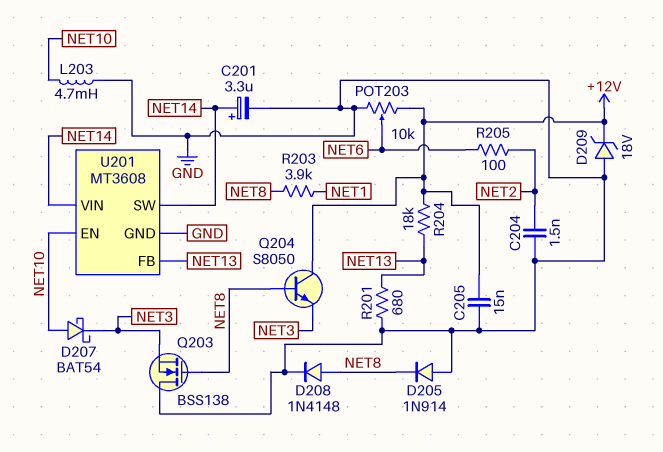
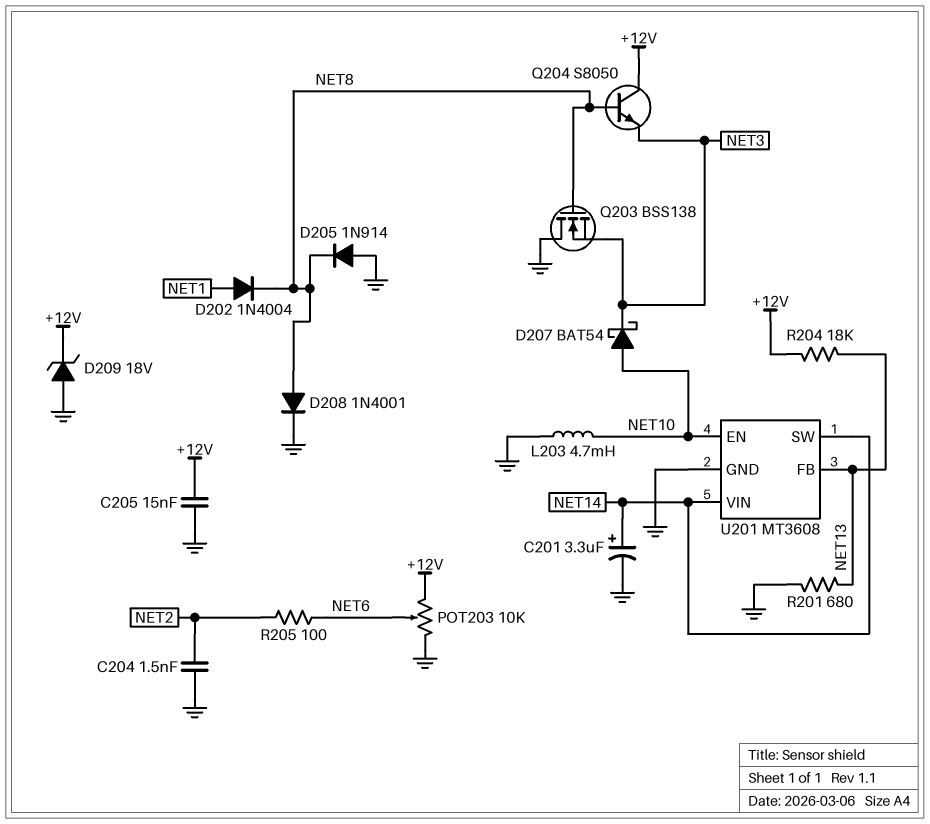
D202: none -> diode 1N4004 (A NET1, K NET8)
D208: diode 1N4148 (A NET8, K GND) -> diode 1N4001 (A NET8, K GND)
R203: 3.9k (NET1, NET8) -> none

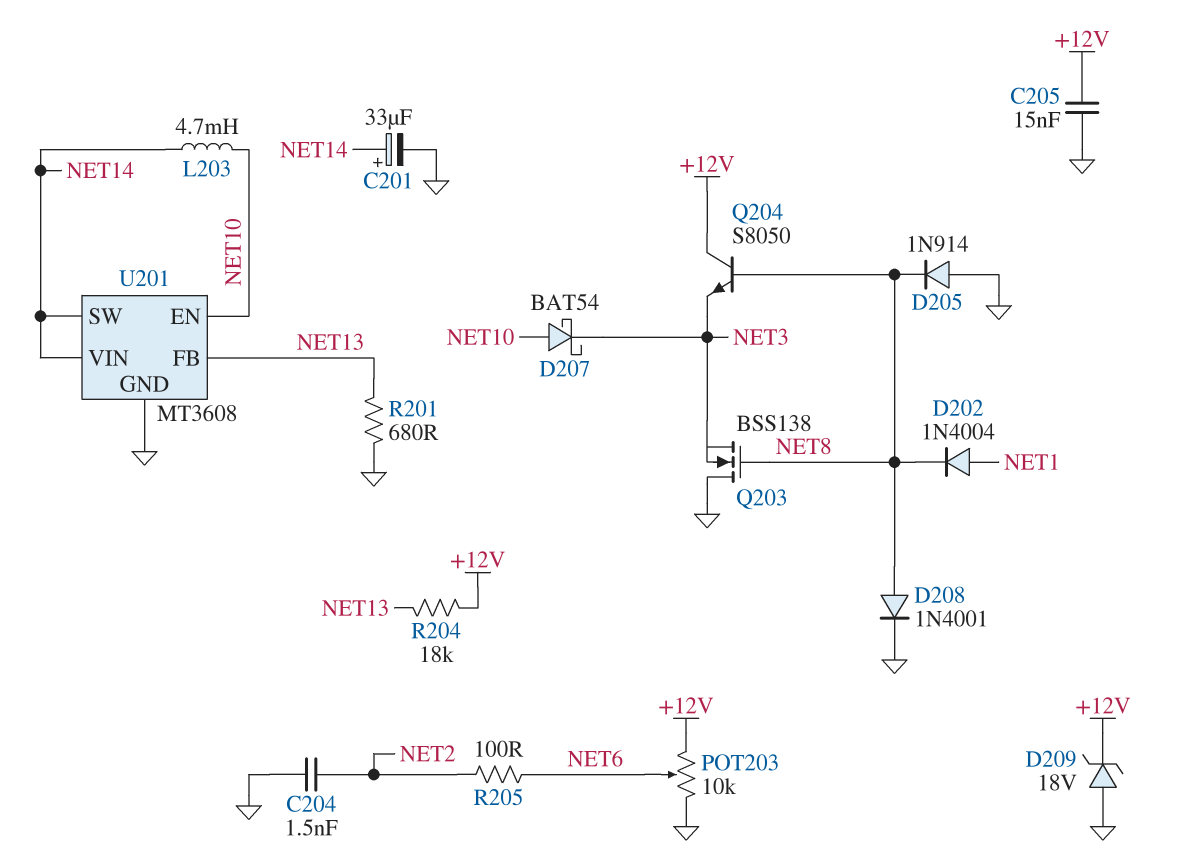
C201: 3.3uF (plus NET14, minus GND) -> 33uF (plus NET14, minus GND)
L203: 4.7mH (GND, NET10) -> 4.7mH (NET10, NET14)

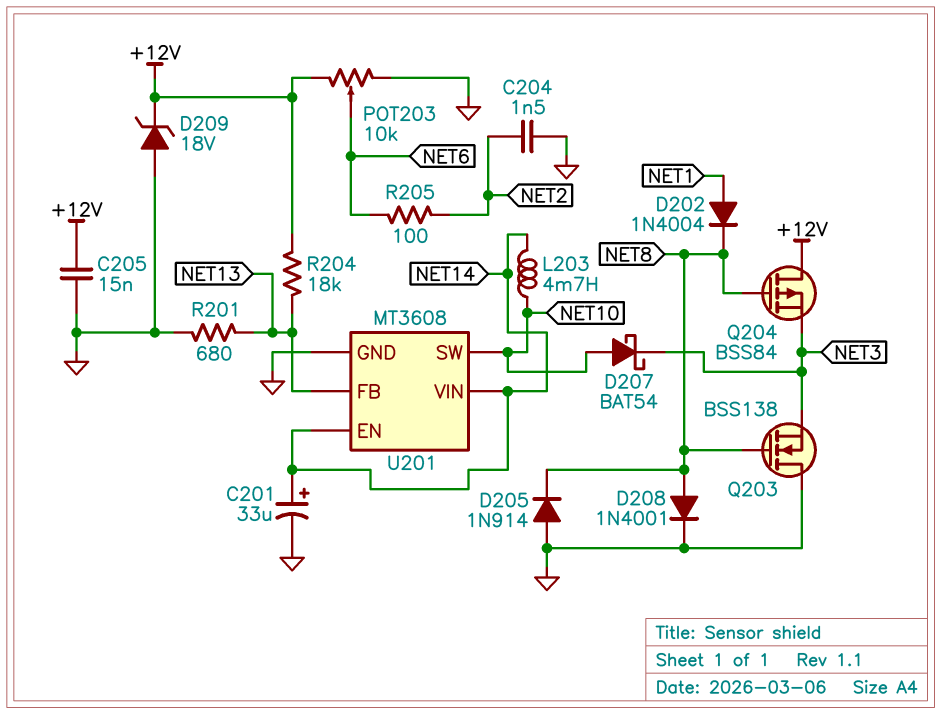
Q204: NPN S8050 (B NET8, C +12V, E NET3) -> PMOS BSS84 (G NET8, D +12V, S NET3)
U201 pin EN: NET10 -> NET14
U201 pin SW: NET14 -> NET10

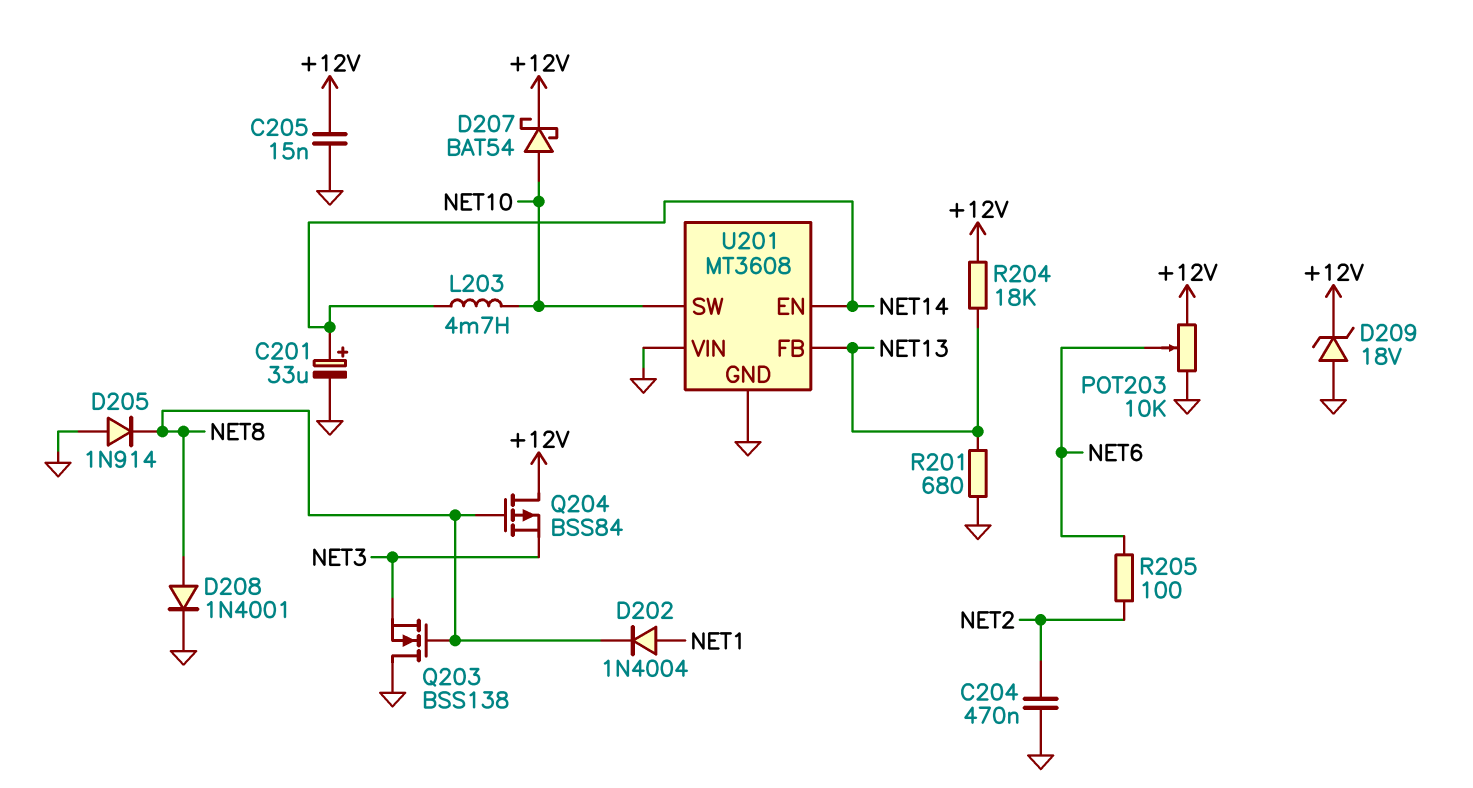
C204: 1.5nF (GND, NET2) -> 470nF (GND, NET2)
D207: schottky BAT54 (A NET10, K NET3) -> schottky BAT54 (A NET10, K +12V)
U201 pin VIN: NET14 -> GND

